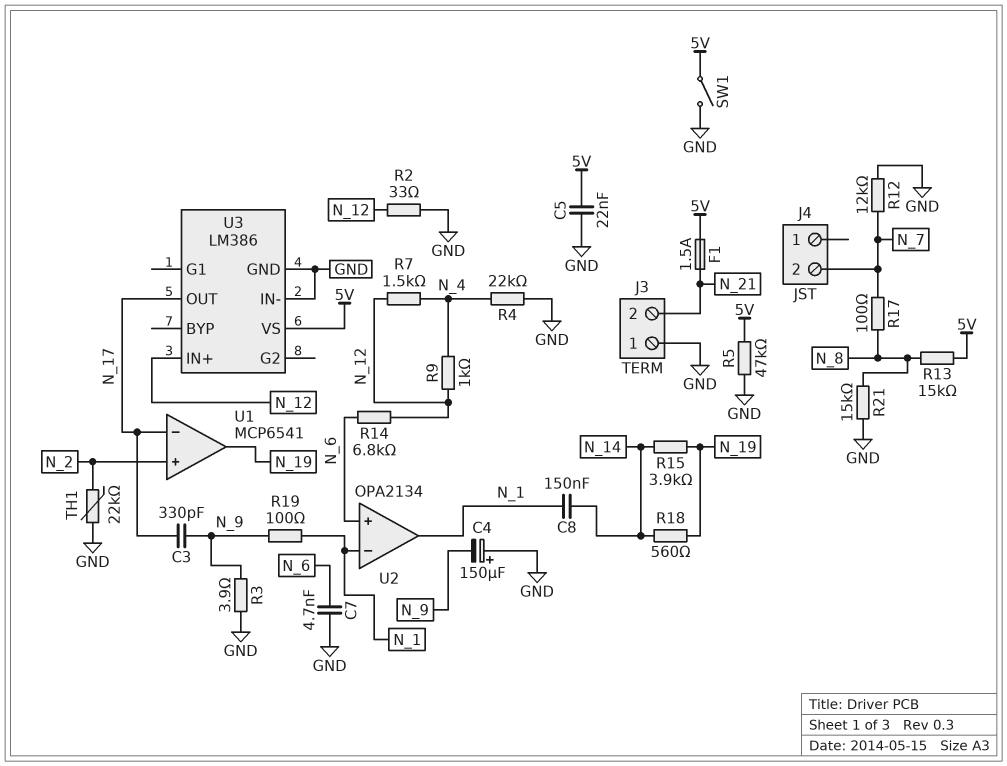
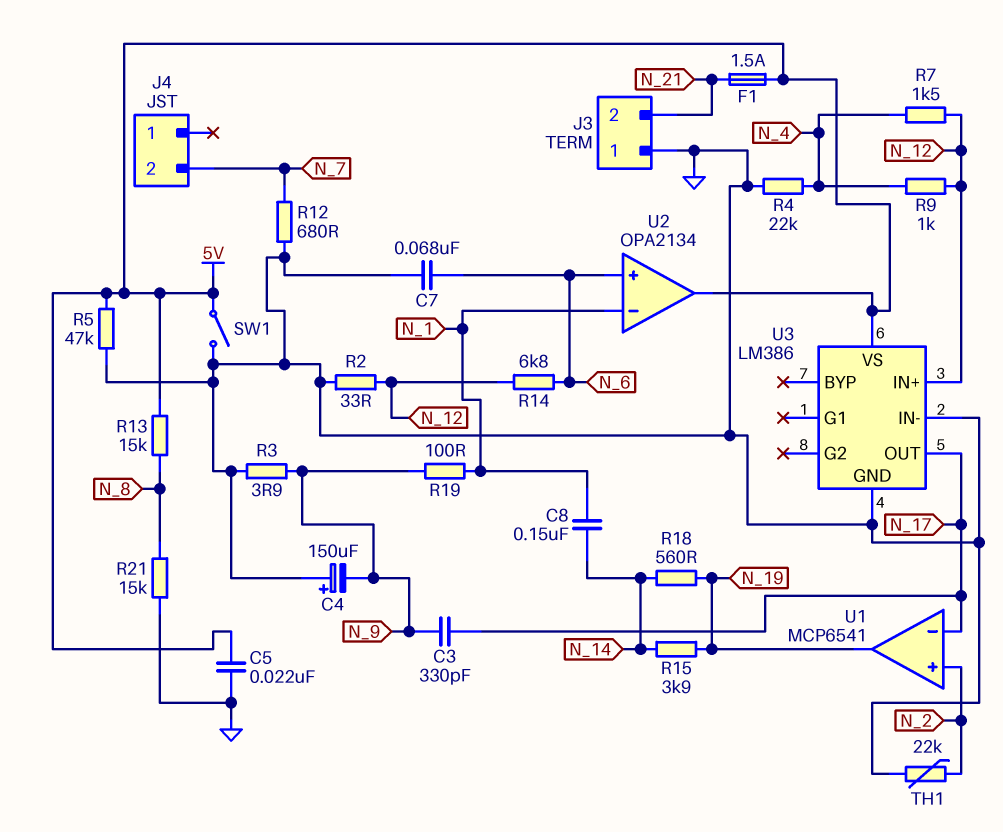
C7: 4.7nF (GND, N_6) -> 68nF (GND, N_6)
R12: 12k (GND, N_7) -> 680 (GND, N_7)
R17: 100 (N_7, N_8) -> none
U2 pin out: N_1 -> 5V

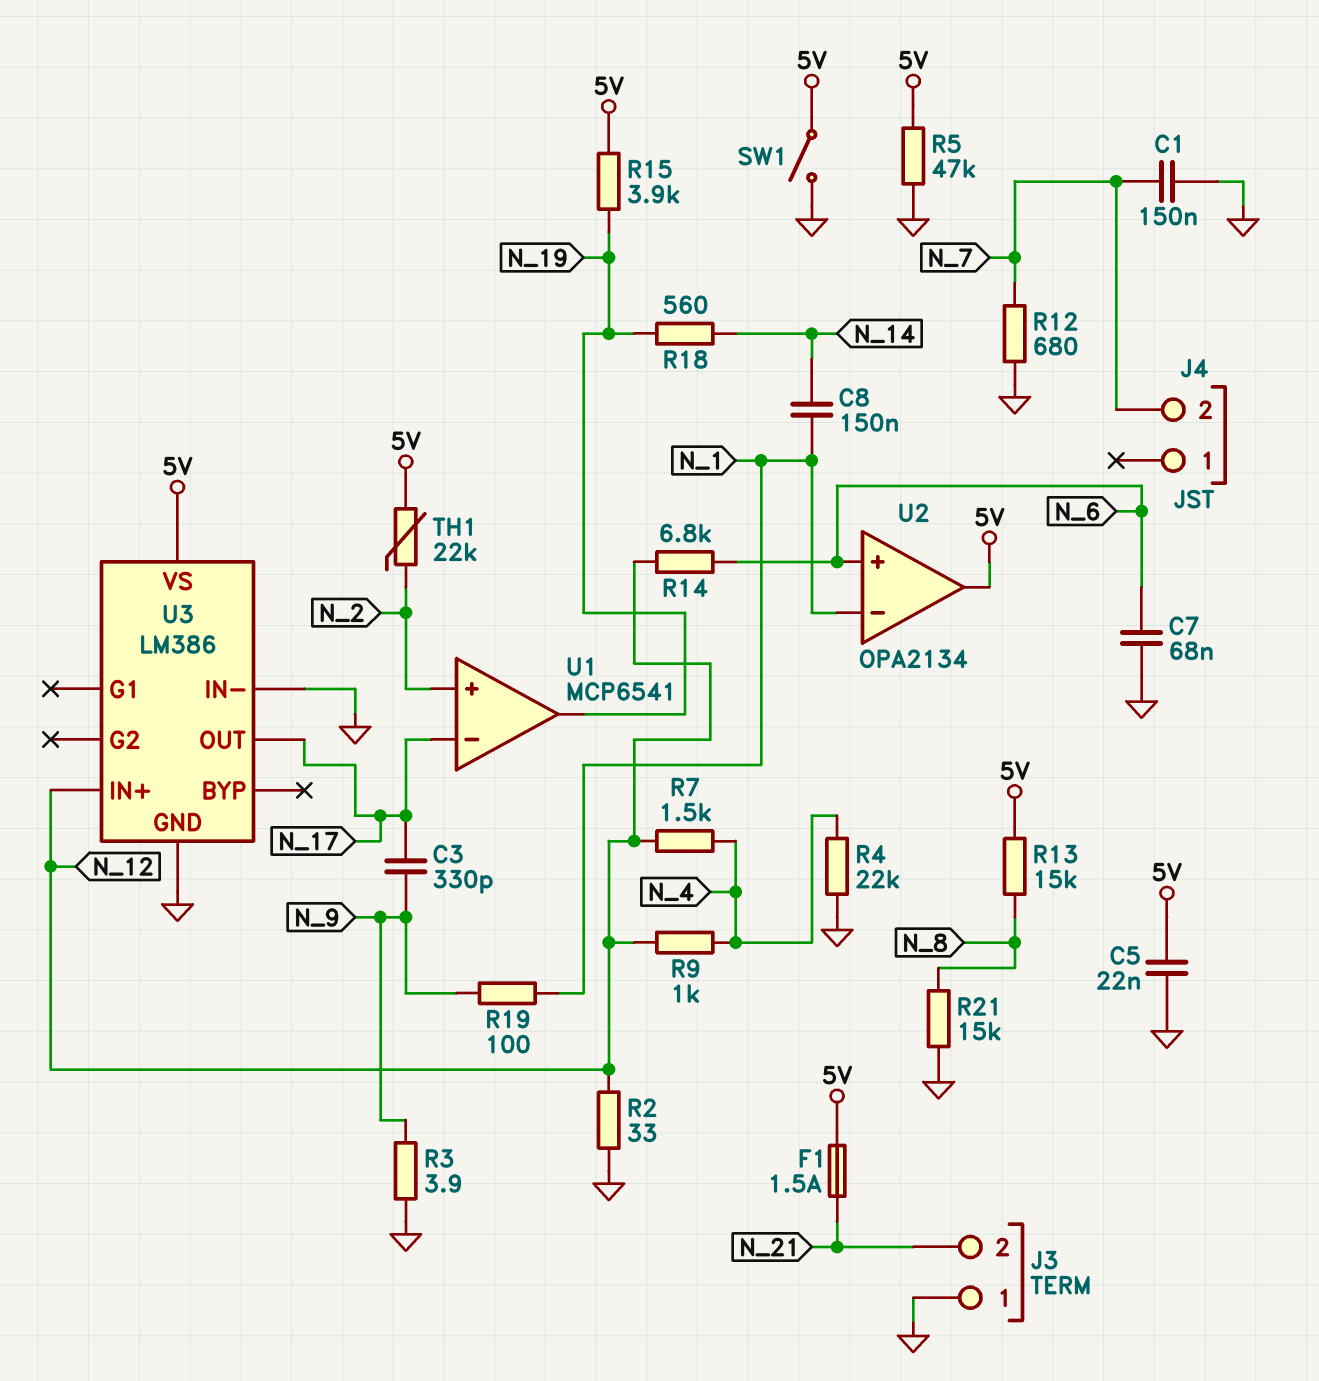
C1: none -> 150nF (GND, N_7)
C4: 150uF (plus GND, minus N_9) -> none
R15: 3.9k (N_14, N_19) -> 3.9k (5V, N_19)
TH1: 22k (GND, N_2) -> 22k (5V, N_2)

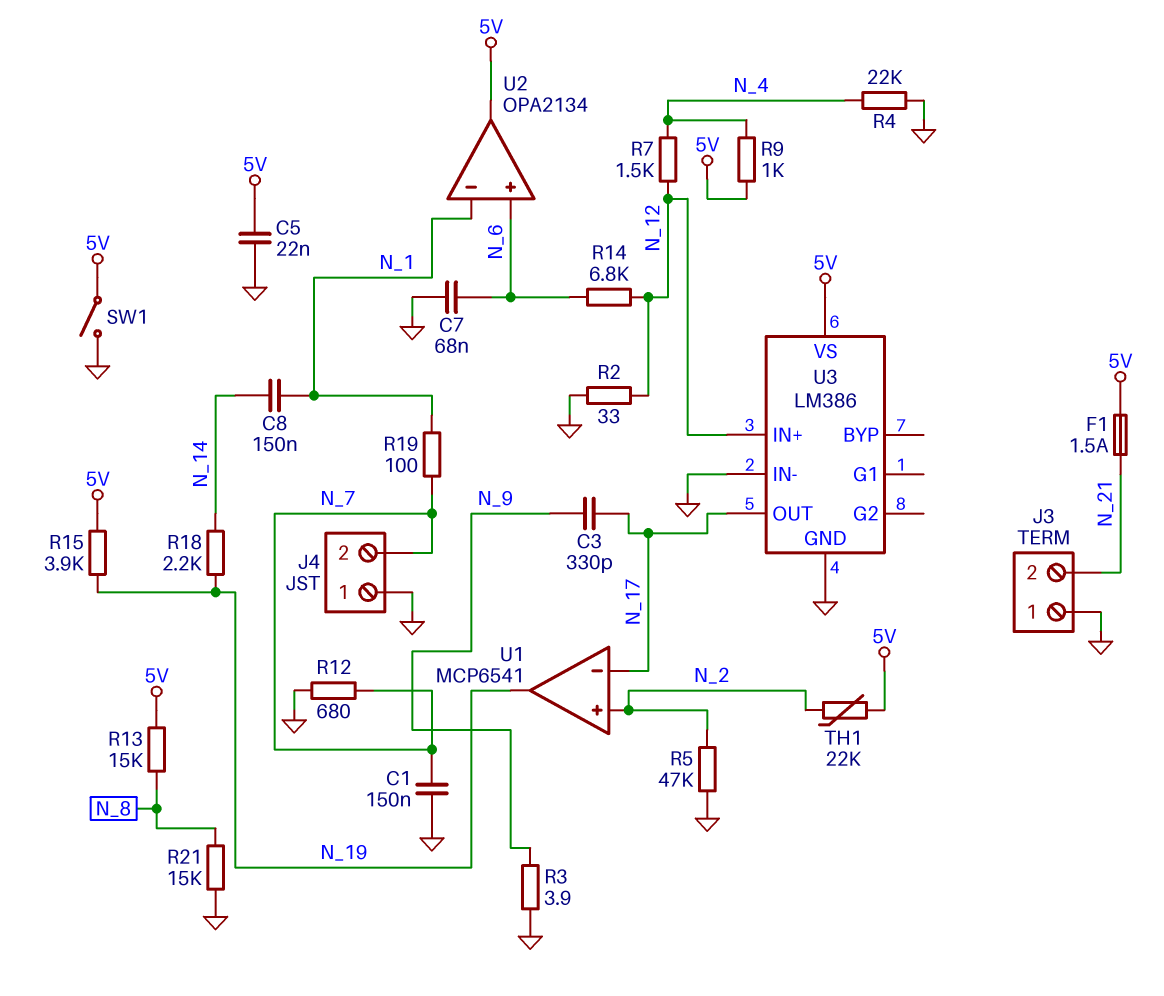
J4 pin 1: none -> GND
R5: 47k (5V, GND) -> 47k (GND, N_2)
R9: 1k (N_4, N_12) -> 1k (5V, N_4)
R18: 560 (N_14, N_19) -> 2.2k (N_14, N_19)
R19: 100 (N_1, N_9) -> 100 (N_1, N_7)

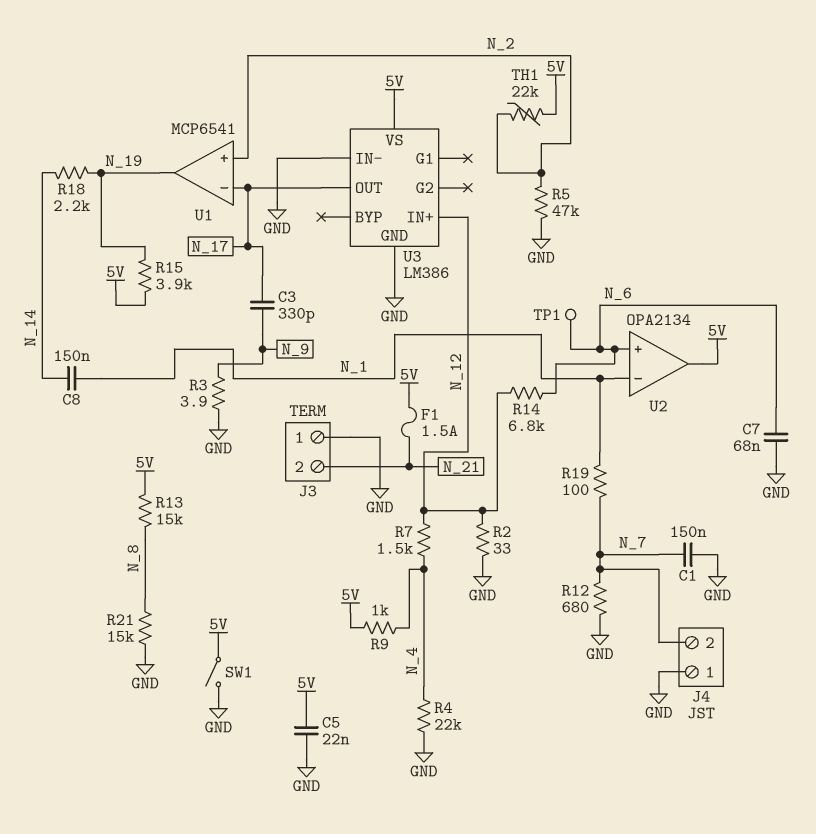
TP1: none -> test point (N_6)

